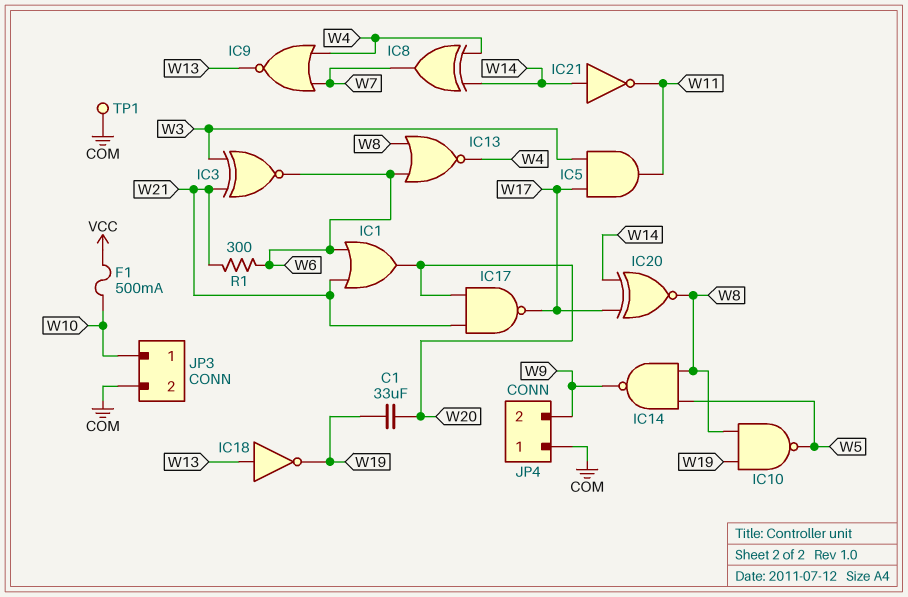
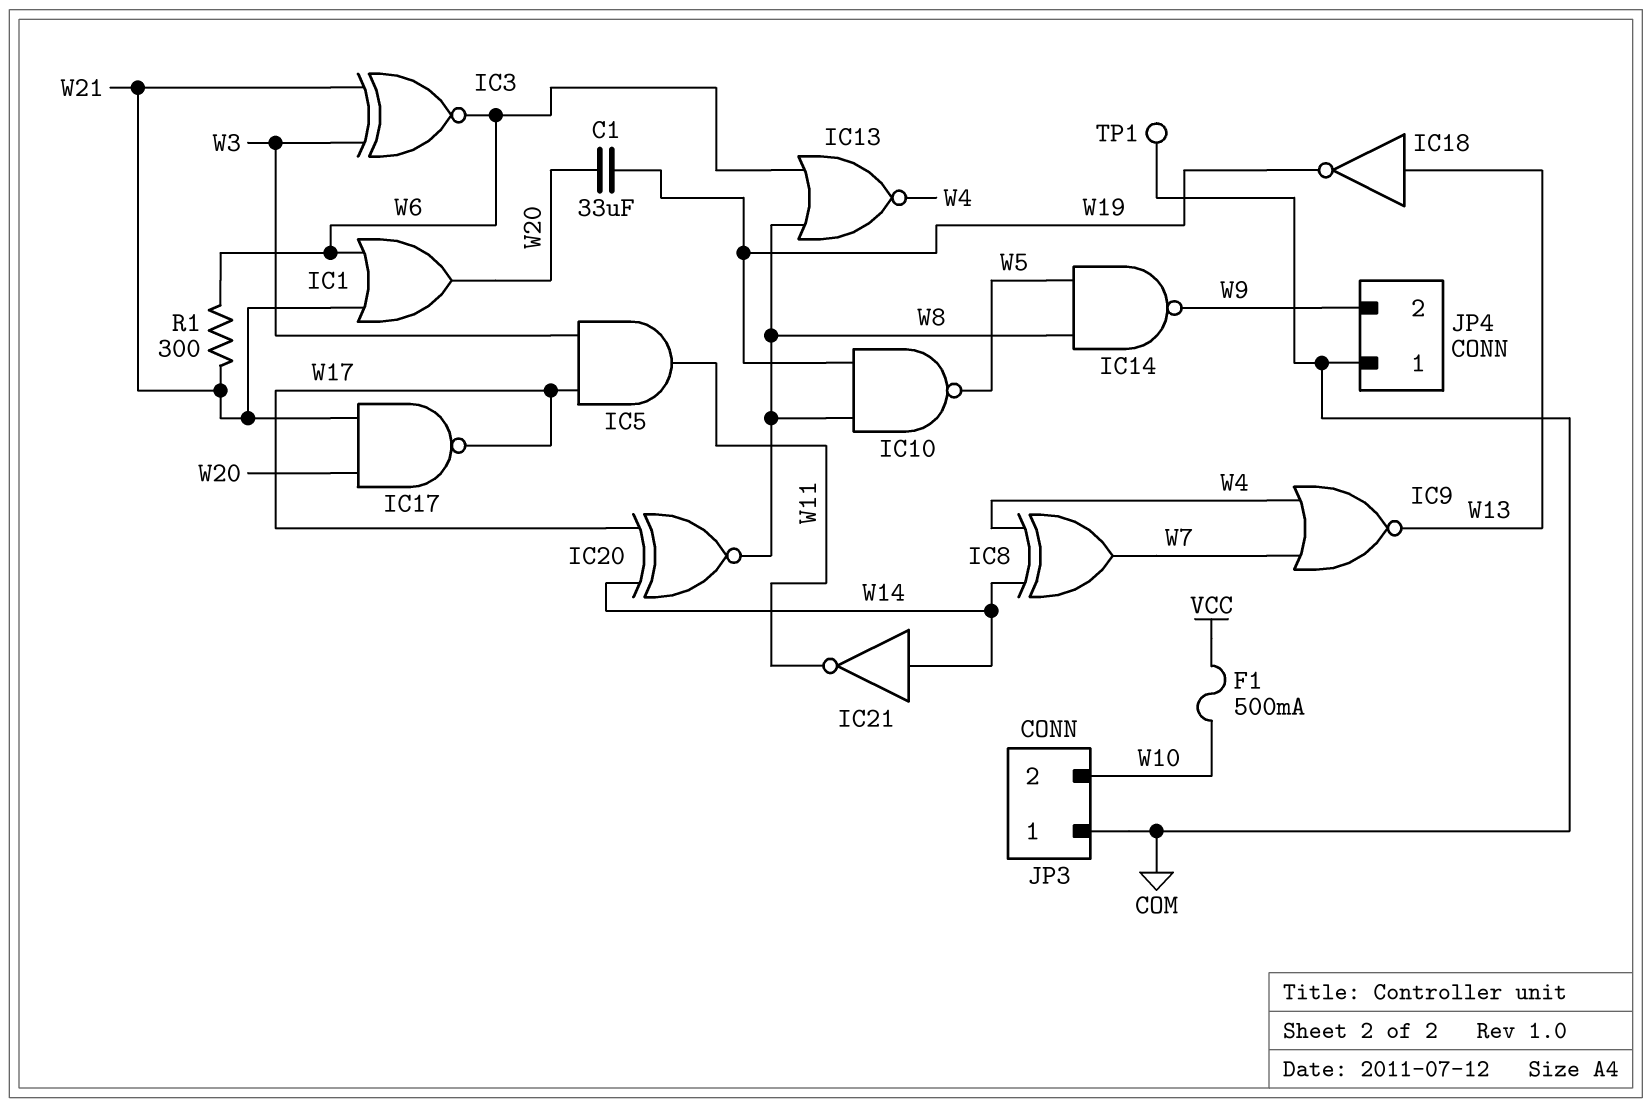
JP3 pin 1: W10 -> COM
JP3 pin 2: COM -> W10

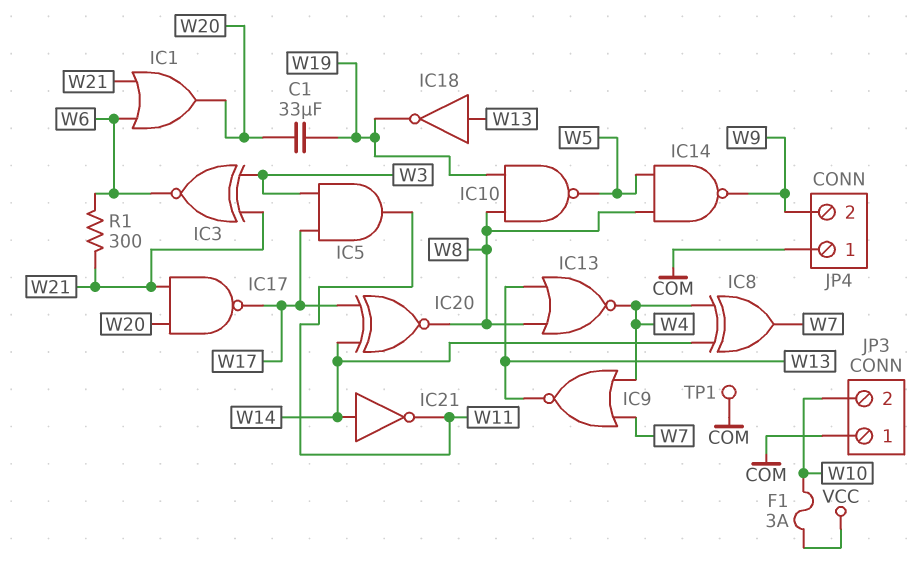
F1: 500mA (VCC, W10) -> 3A (VCC, W10)
IC13: NOR (in W6, in W8, out W4) -> NOR (in W8, in W13, out W4)

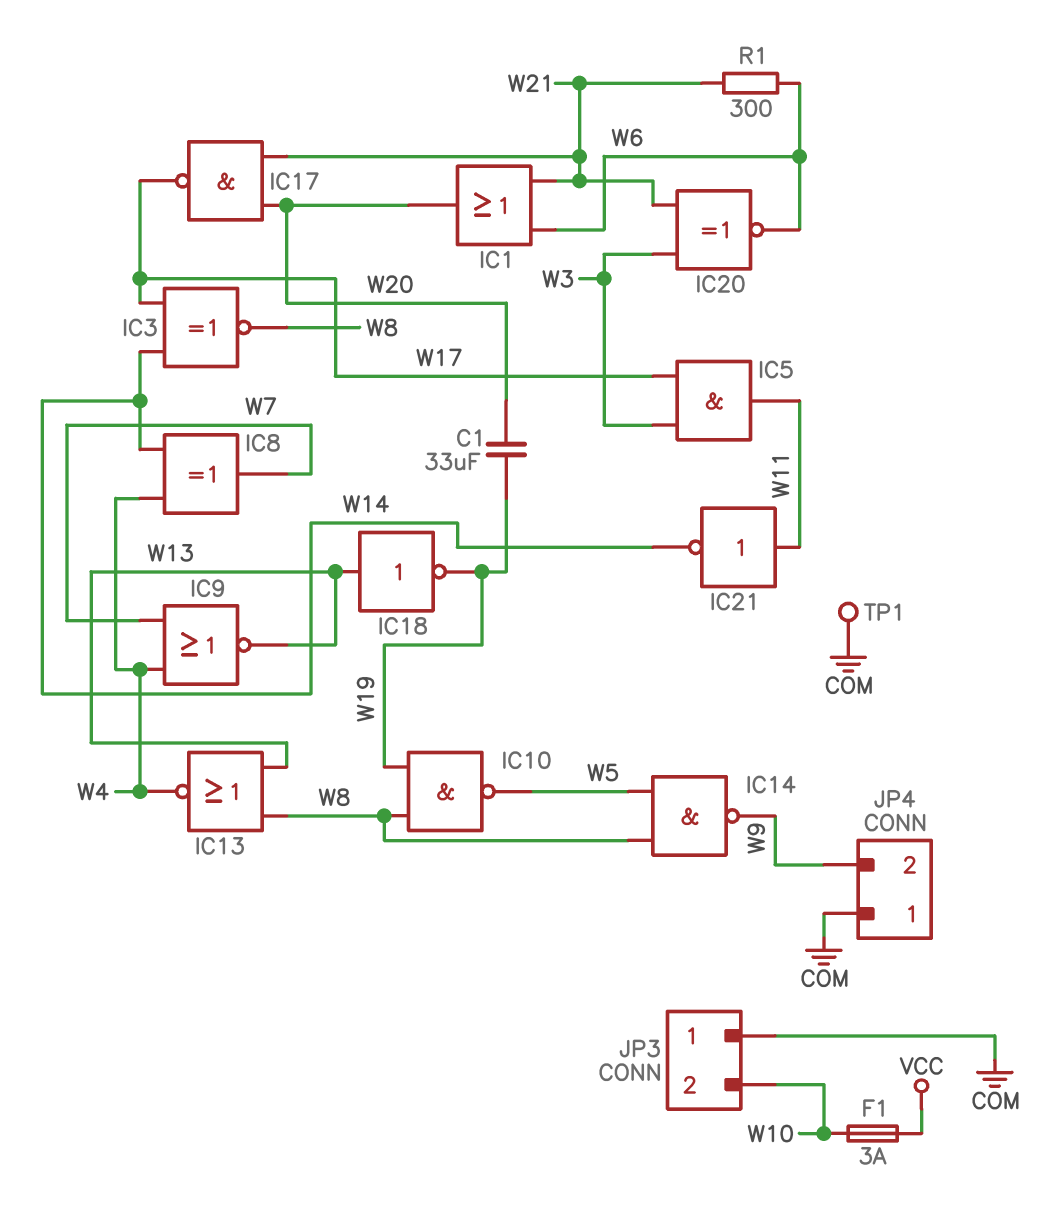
IC3: XNOR (in W3, in W21, out W6) -> XNOR (in W14, in W17, out W8)
IC20: XNOR (in W14, in W17, out W8) -> XNOR (in W3, in W21, out W6)
IC21: NOT (in W14, out W11) -> NOT (in W11, out W14)

